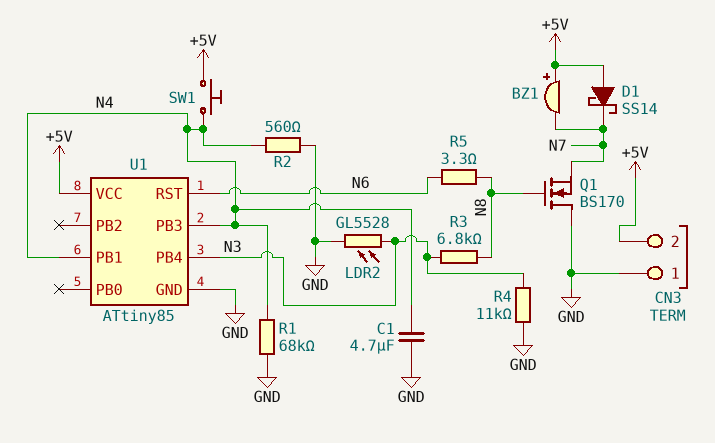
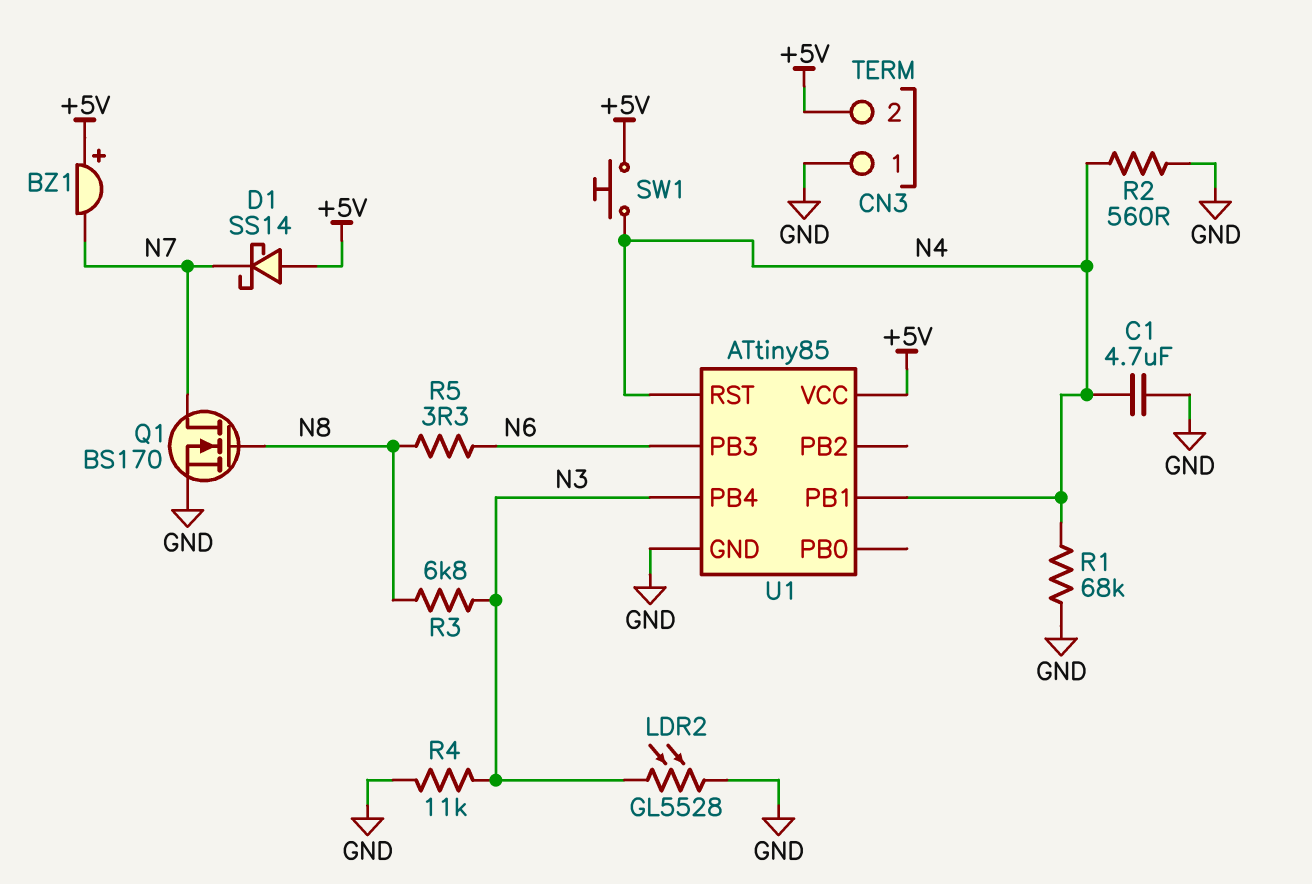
Q1: NMOS BS170 (G N8, D GND, S N7) -> NMOS BS170 (G N8, D N7, S GND)
U1 pin PB3: N4 -> N6
U1 pin RST: N6 -> N4

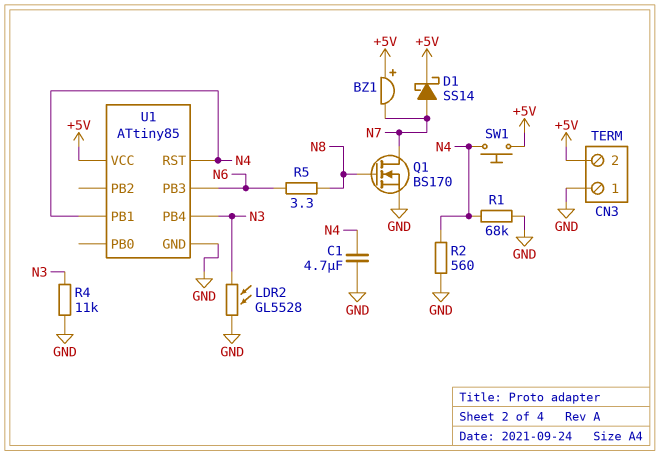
D1: schottky SS14 (A +5V, K N7) -> schottky SS14 (A N7, K +5V)
R3: 6.8k (N3, N8) -> none

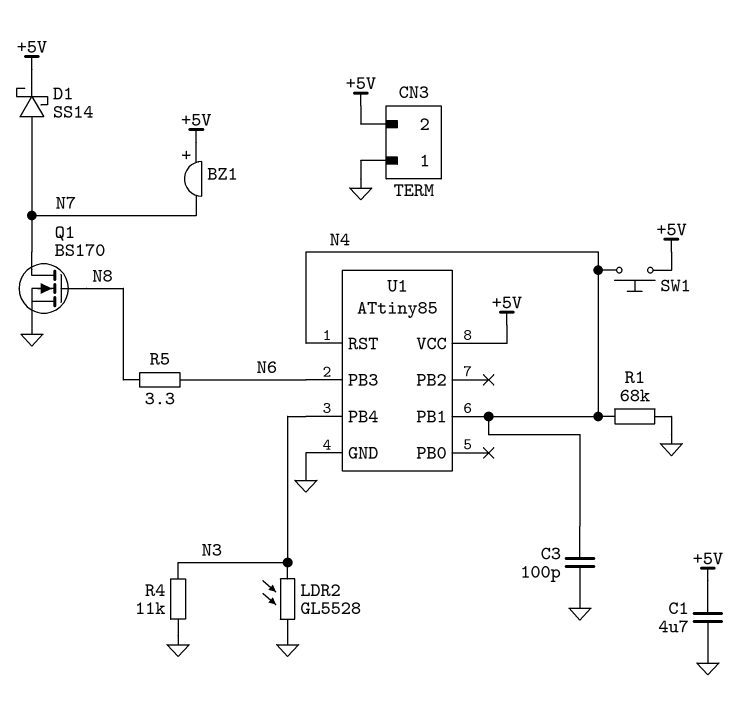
C1: 4.7uF (GND, N4) -> 4.7uF (+5V, GND)
C3: none -> 100pF (GND, N4)
R2: 560 (GND, N4) -> none

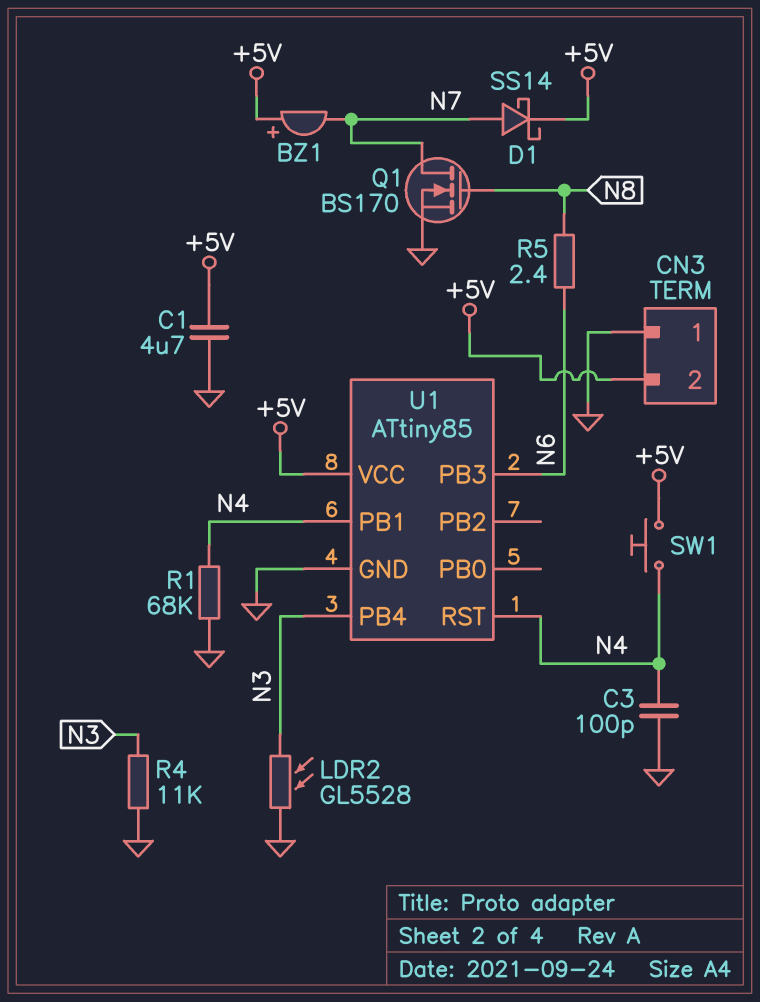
R5: 3.3 (N6, N8) -> 2.4 (N6, N8)

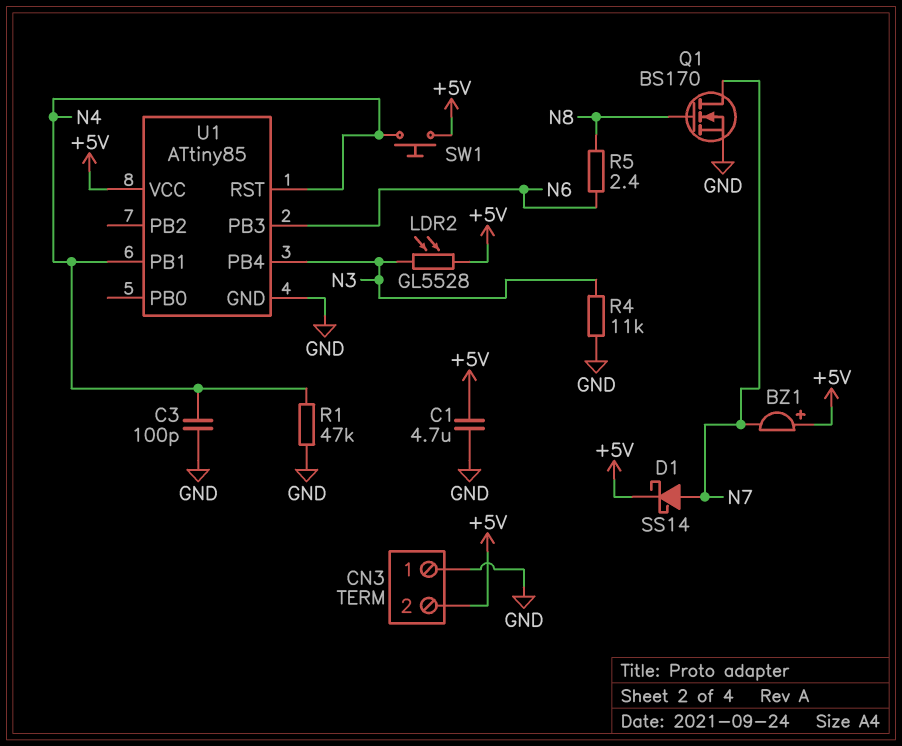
LDR2: GL5528 (GND, N3) -> GL5528 (+5V, N3)
R1: 68k (GND, N4) -> 47k (GND, N4)

